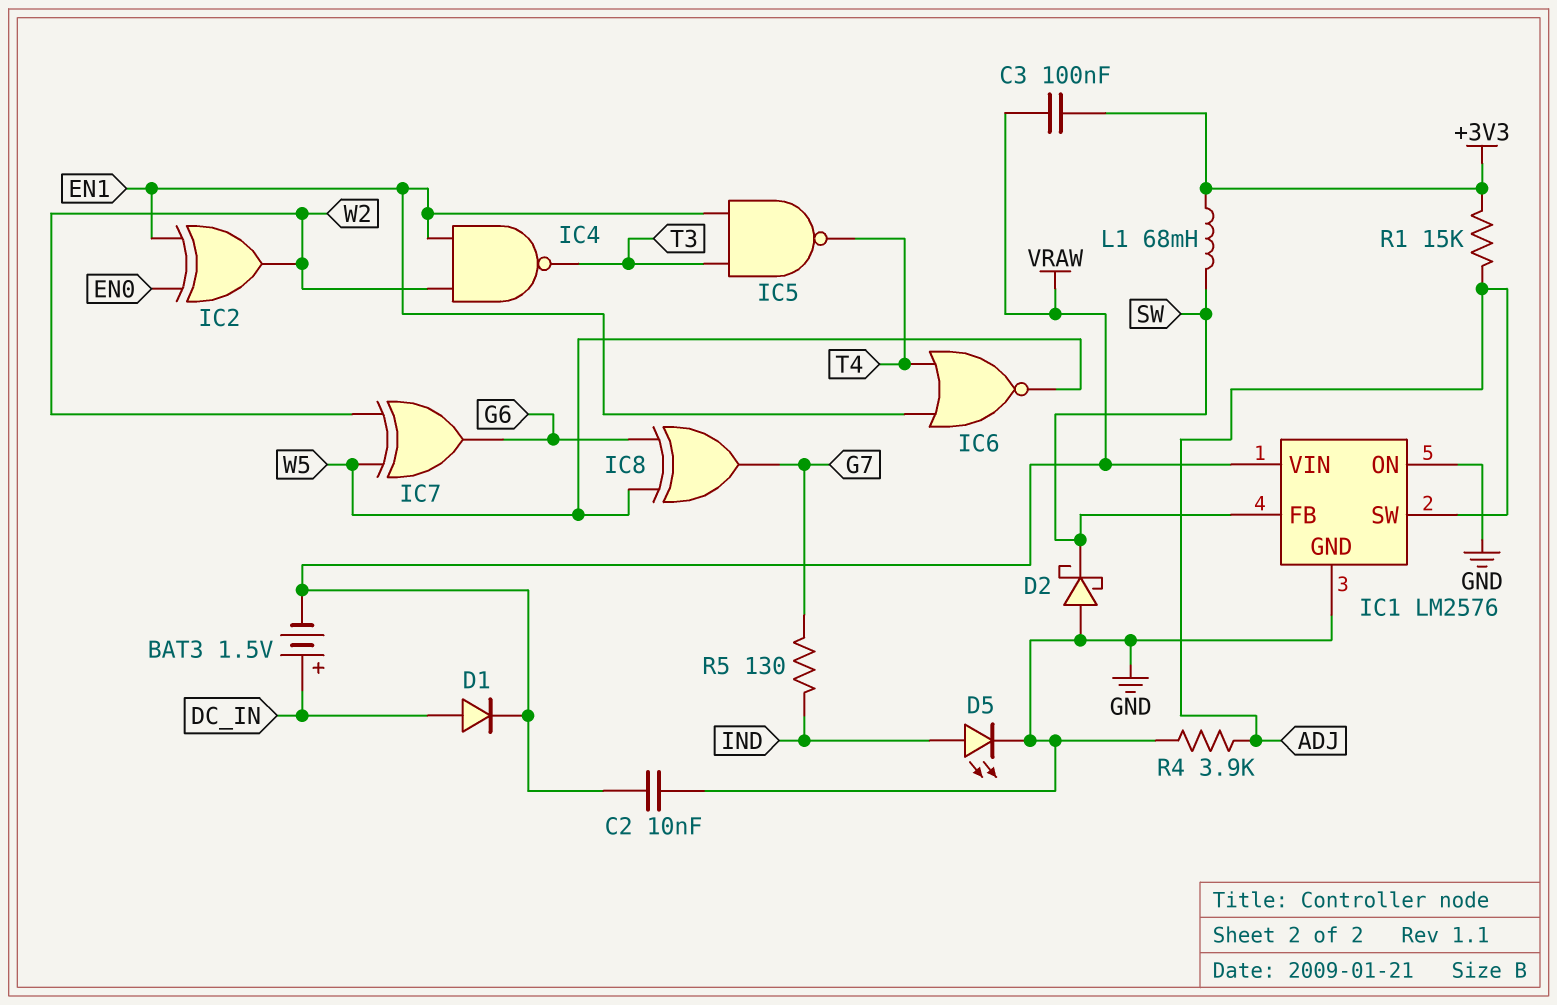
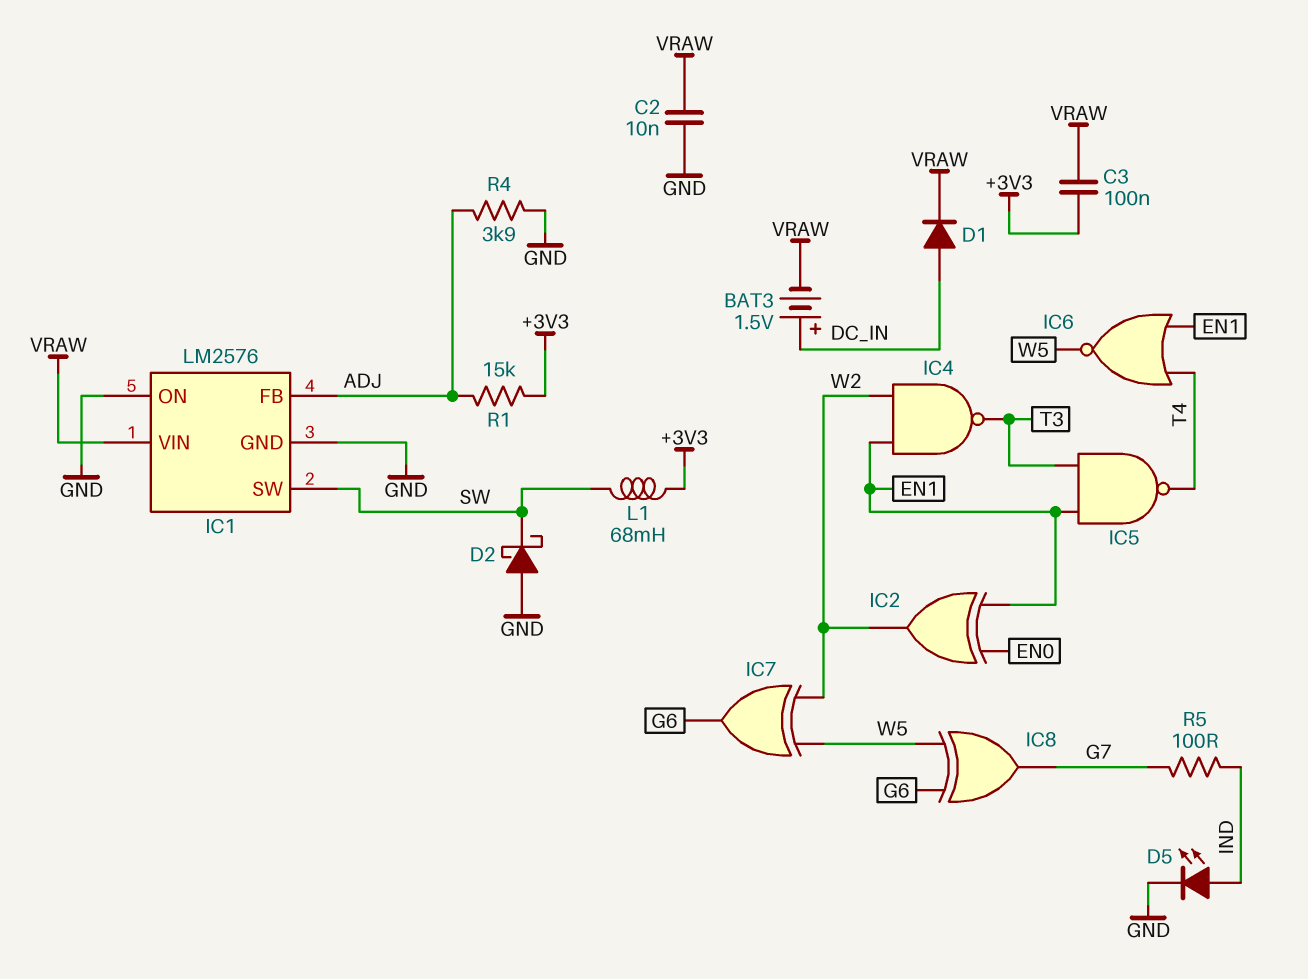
IC1 pin FB: SW -> ADJ
IC1 pin SW: ADJ -> SW
R5: 130 (G7, IND) -> 100 (G7, IND)

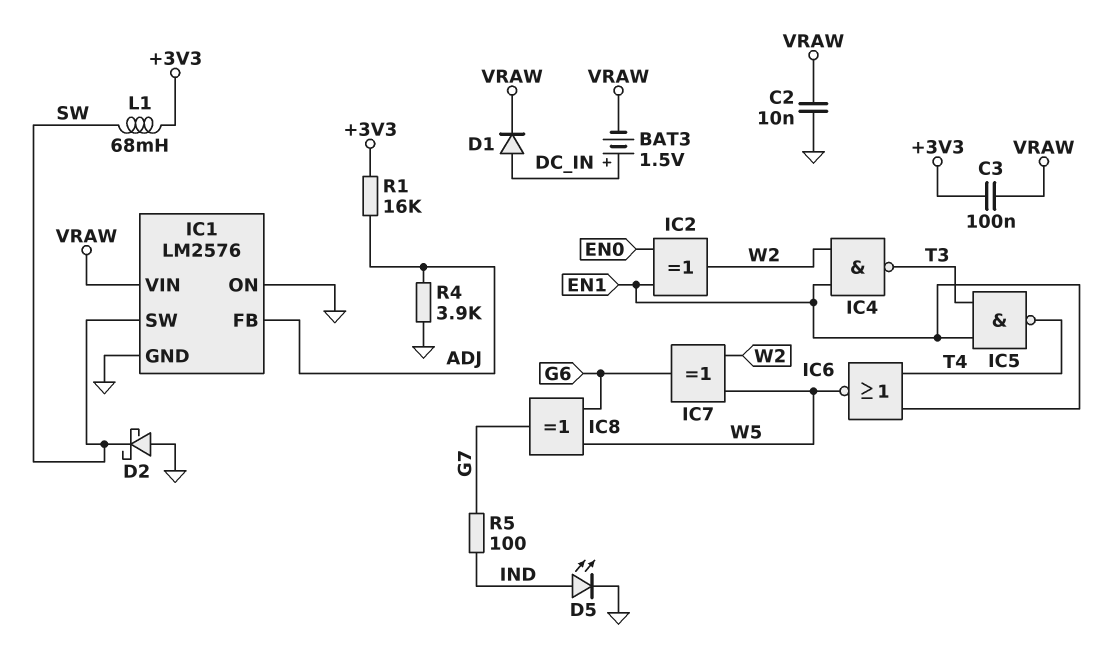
R1: 15k (+3V3, ADJ) -> 16k (+3V3, ADJ)

